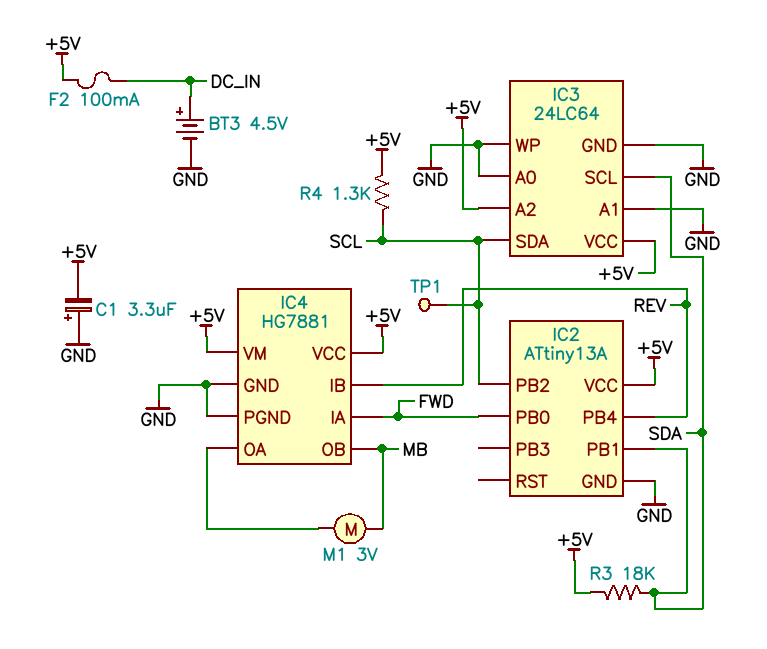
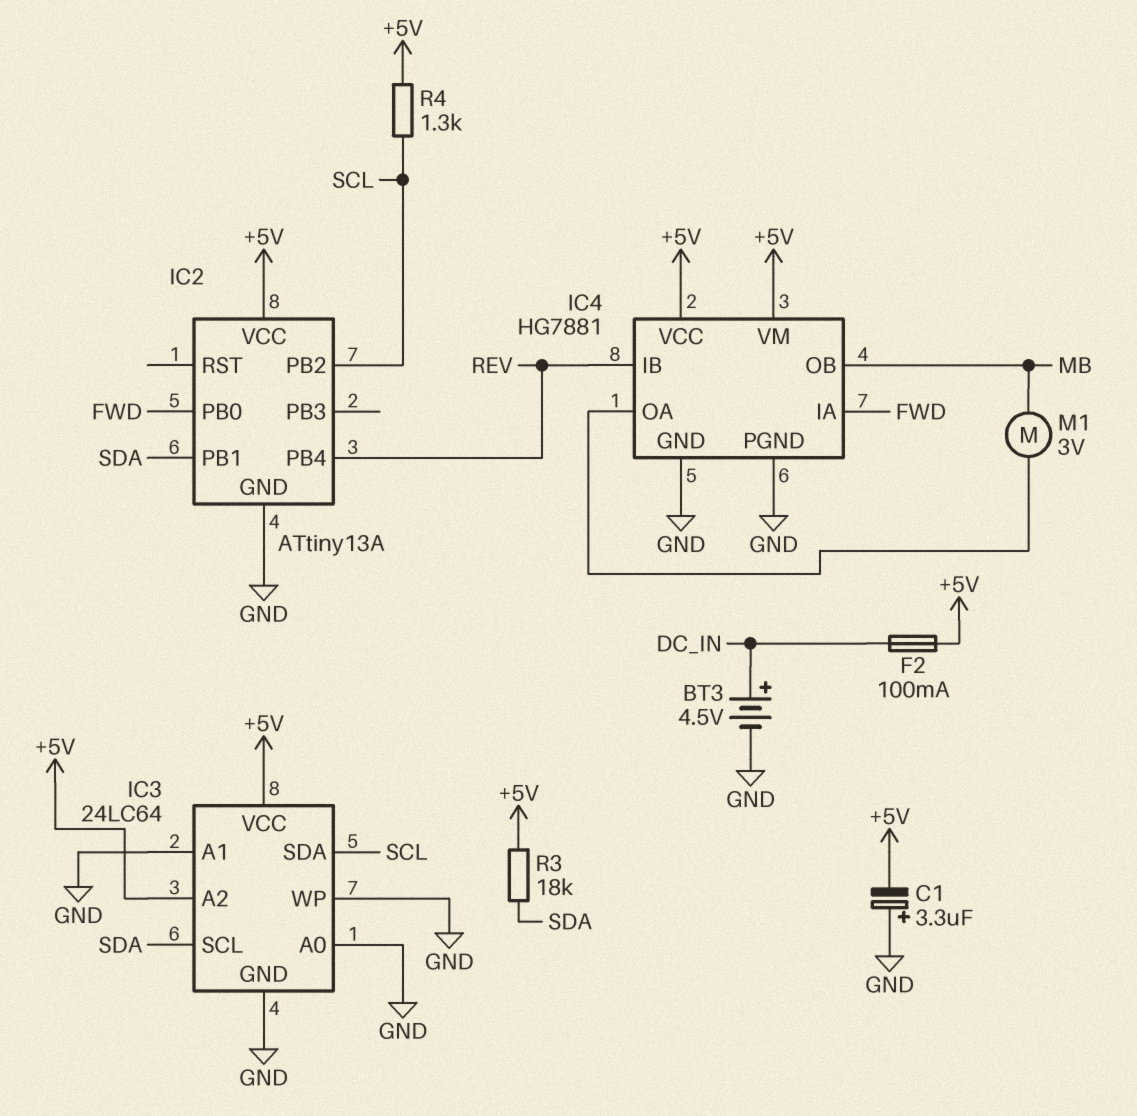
TP1: test point (SCL) -> none

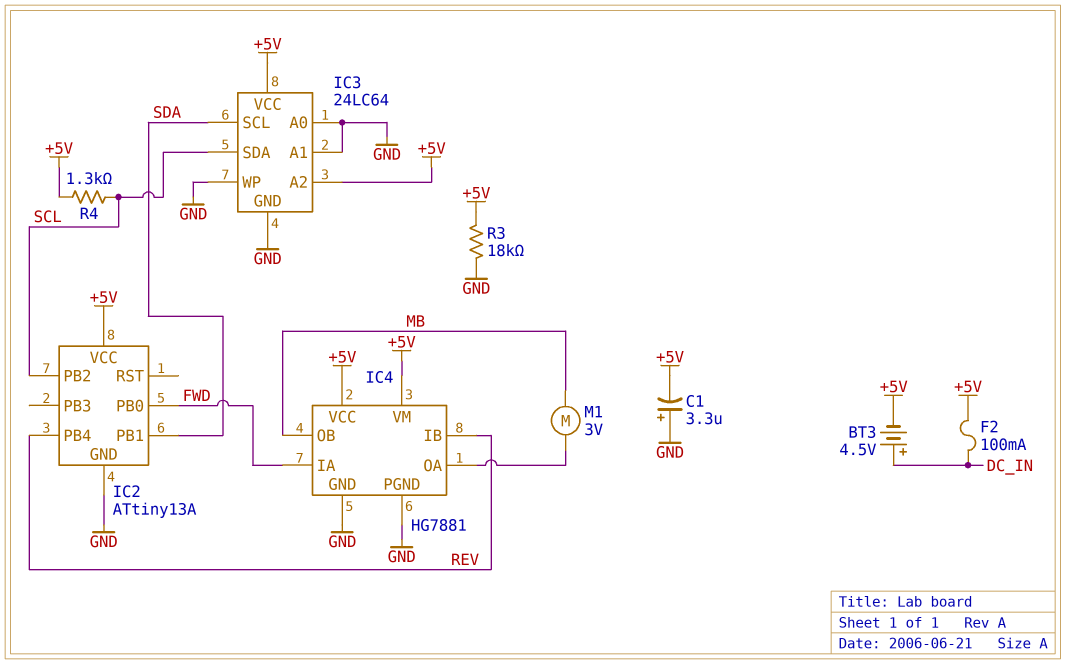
BT3: 4.5V (plus DC_IN, minus GND) -> 4.5V (plus DC_IN, minus +5V)
R3: 18k (+5V, SDA) -> 18k (+5V, GND)

